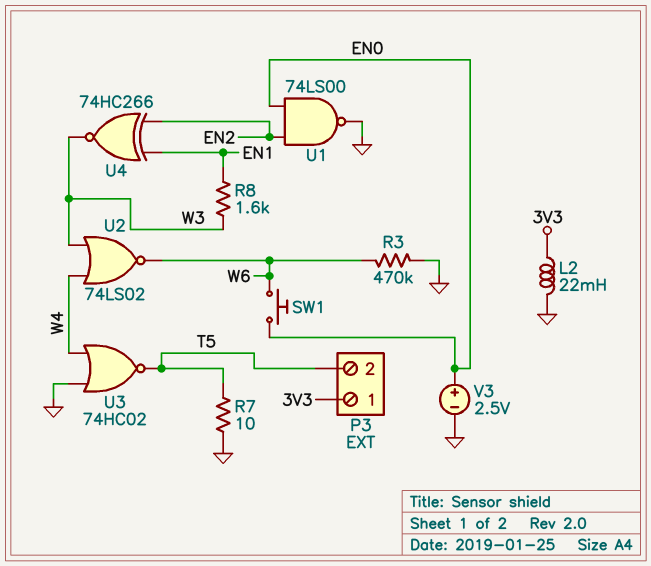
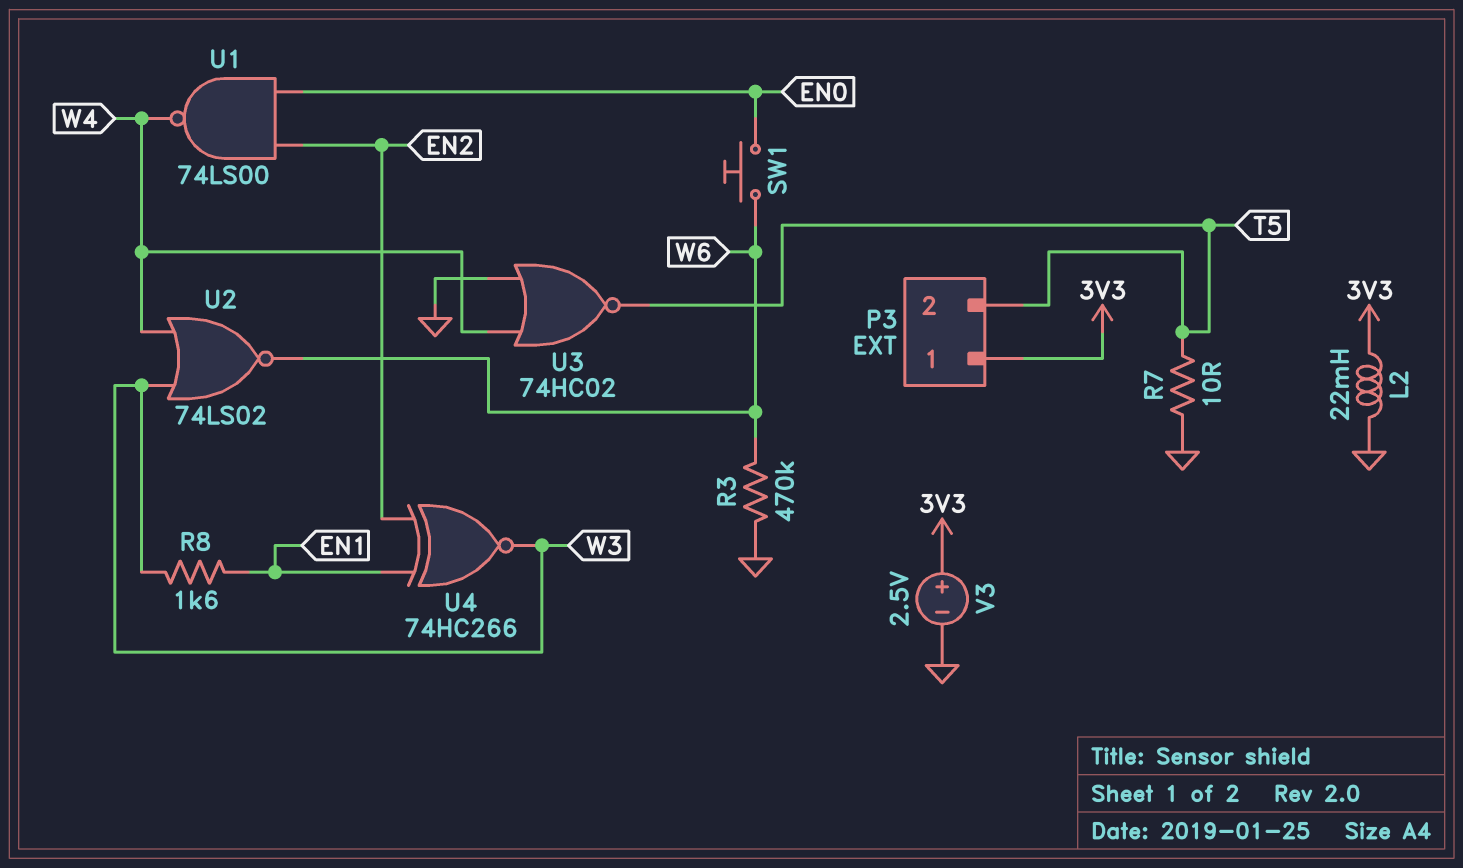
U1: NAND 74LS00 (in EN0, in EN2, out GND) -> NAND 74LS00 (in EN0, in EN2, out W4)
V3: 2.5V (plus EN0, minus GND) -> 2.5V (plus 3V3, minus GND)

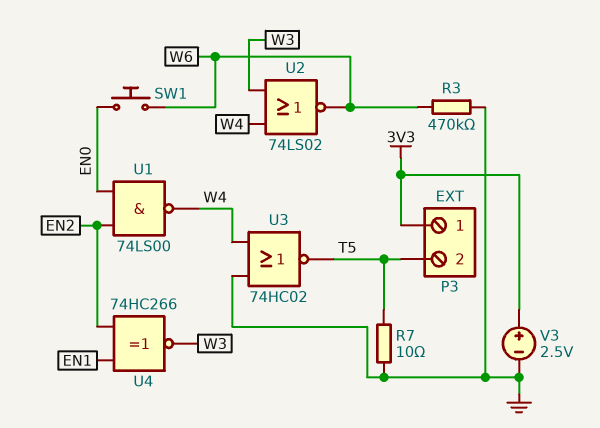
L2: 22mH (3V3, GND) -> none
R8: 1.6k (EN1, W3) -> none

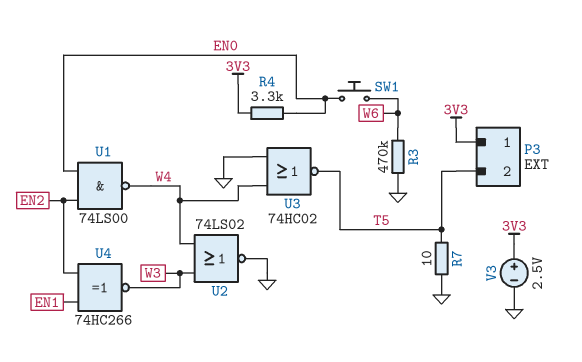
R4: none -> 3.3k (3V3, EN0)
U2: NOR 74LS02 (in W3, in W4, out W6) -> NOR 74LS02 (in W3, in W4, out GND)

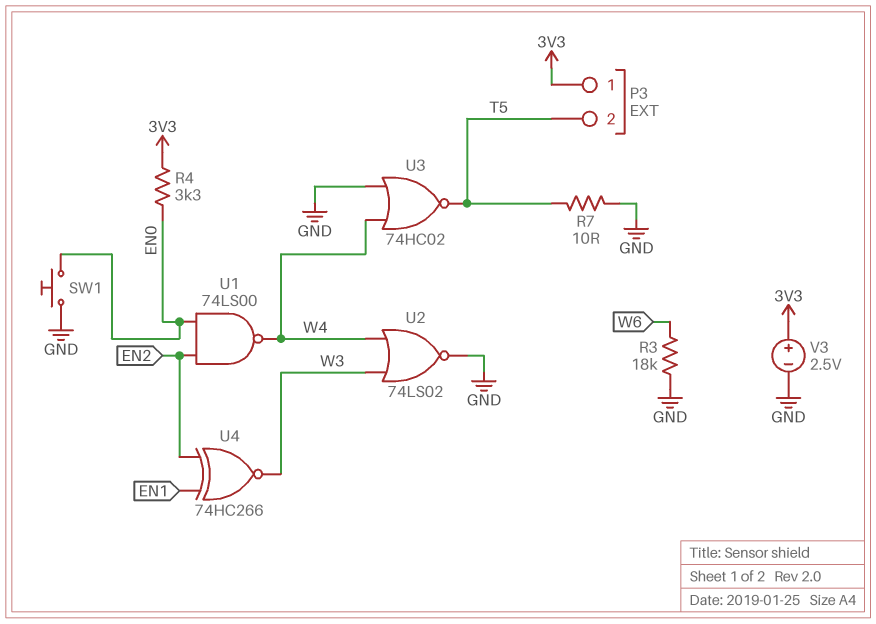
R3: 470k (GND, W6) -> 18k (GND, W6)
SW1: button (EN0, W6) -> button (EN0, GND)

